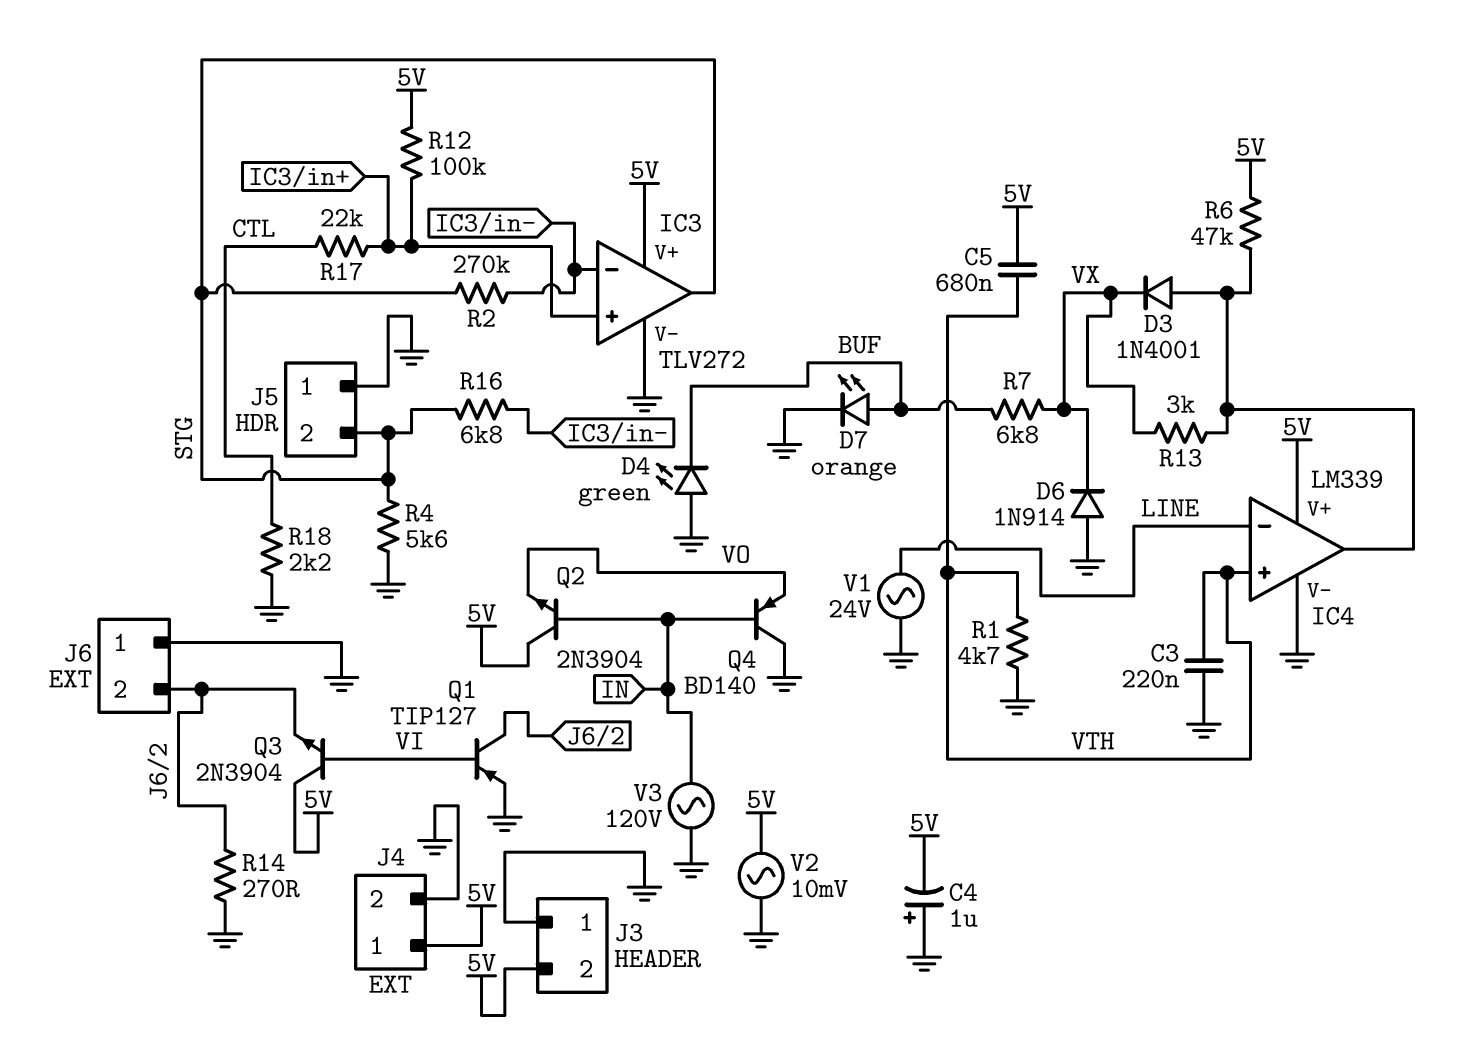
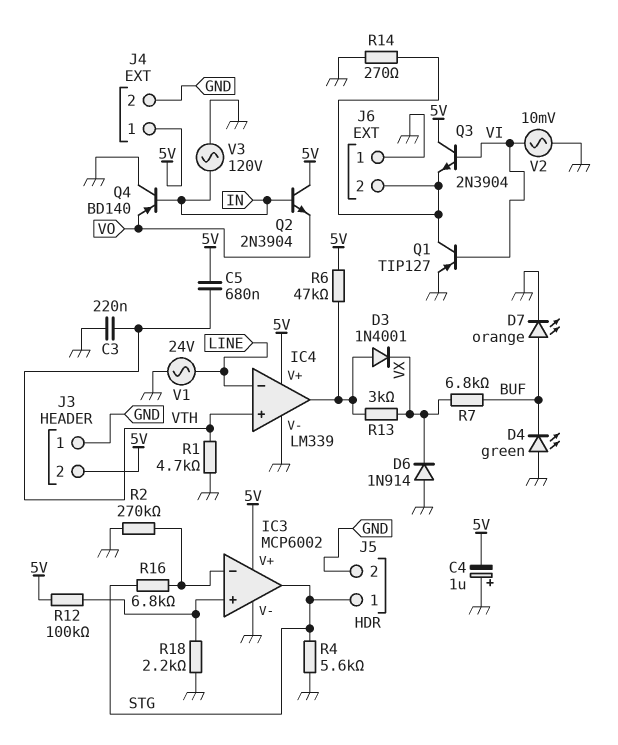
IC3: TLV272 -> MCP6002
J5 pin 1: GND -> STG
J5 pin 2: STG -> GND
R2: 270k (IC3/in-, STG) -> 270k (GND, IC3/in-)
R17: 22k (CTL, IC3/in+) -> none
R18: 2.2k (CTL, GND) -> 2.2k (GND, IC3/in+)
V2: AC 10mV (5V, GND) -> AC 10mV (GND, VI)

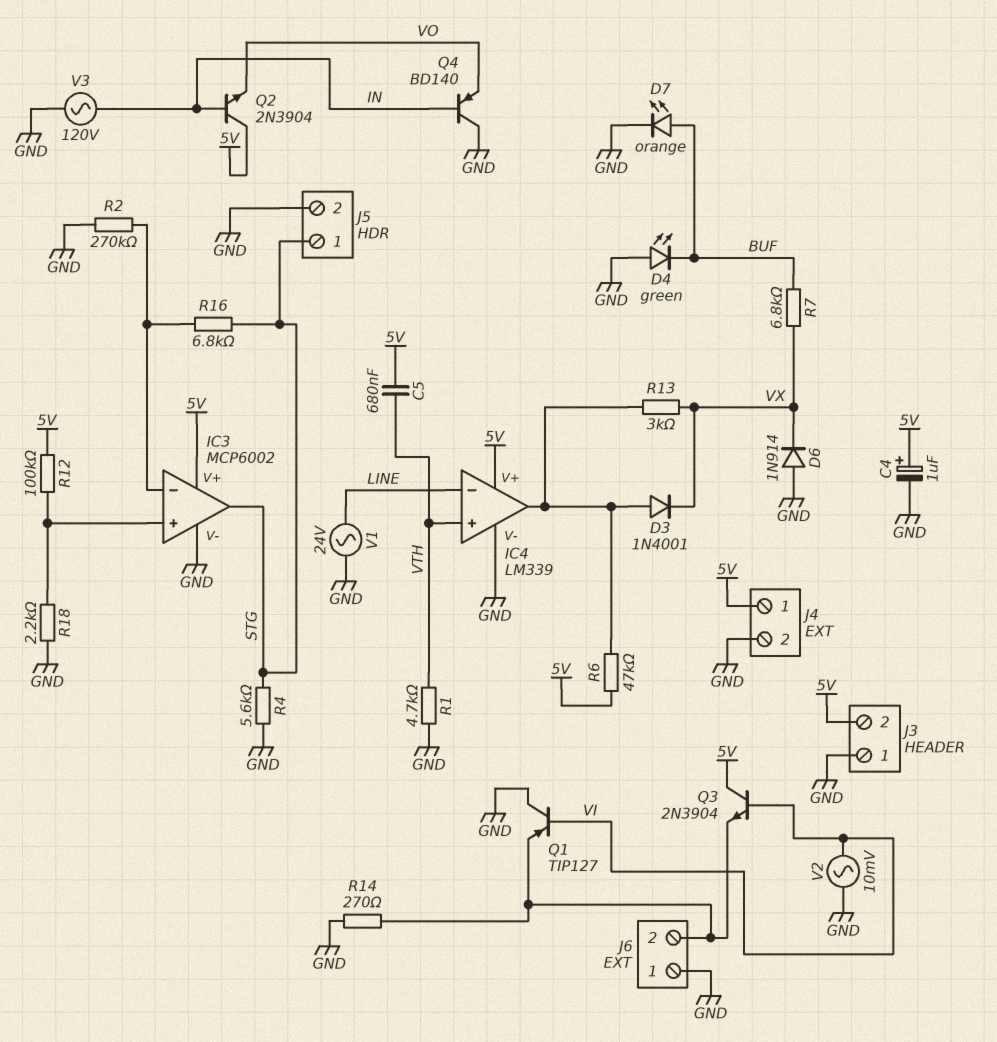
C3: 220nF (GND, VTH) -> none
C4: 1uF (plus GND, minus 5V) -> 1uF (plus 5V, minus GND)
Q1: PNP TIP127 (B VI, C J6/2, E GND) -> PNP TIP127 (B VI, C GND, E J6/2)

